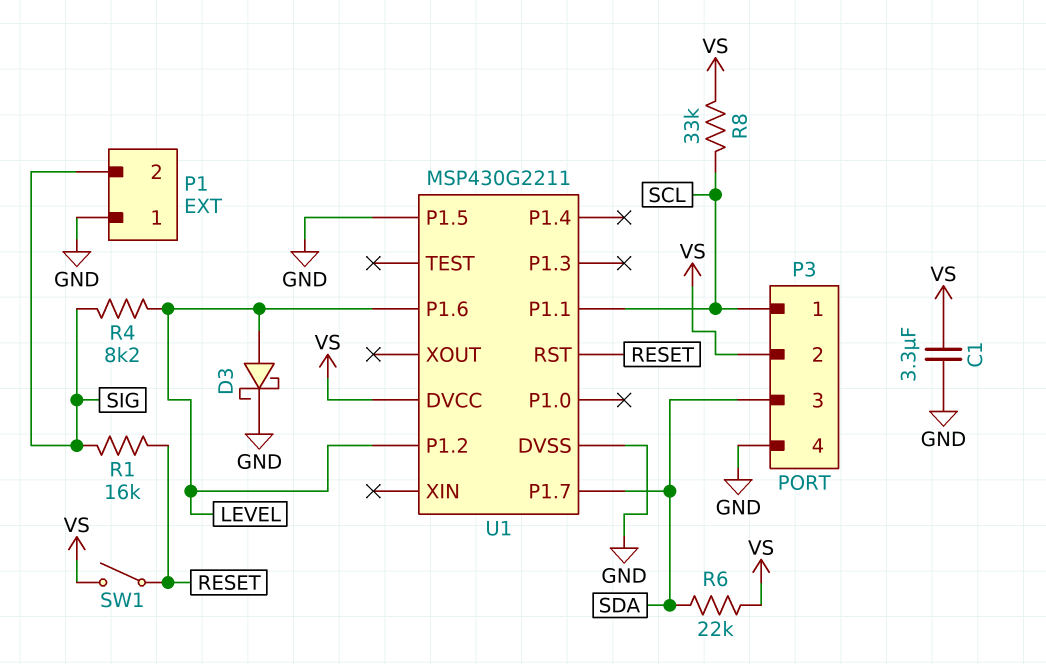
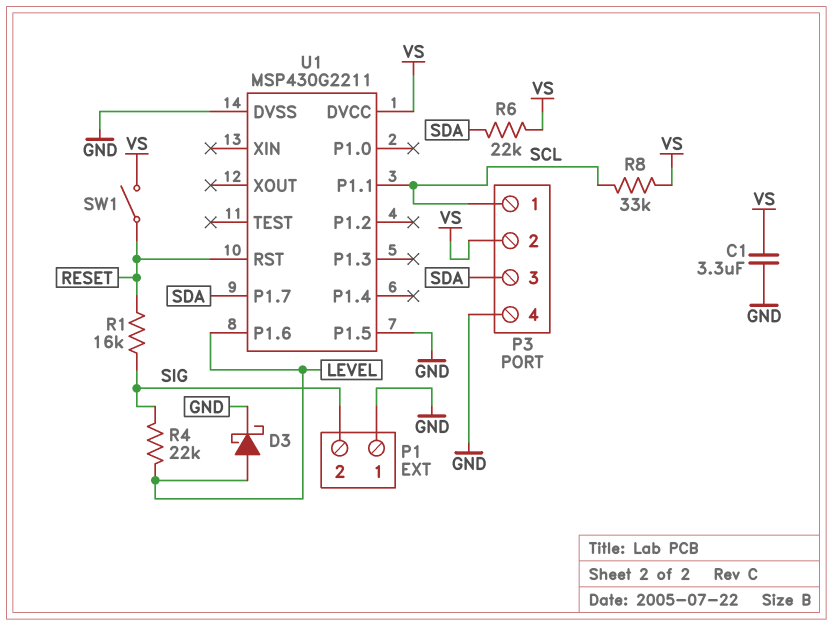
R4: 8.2k (LEVEL, SIG) -> 22k (LEVEL, SIG)
U1 pin P1.2: LEVEL -> none

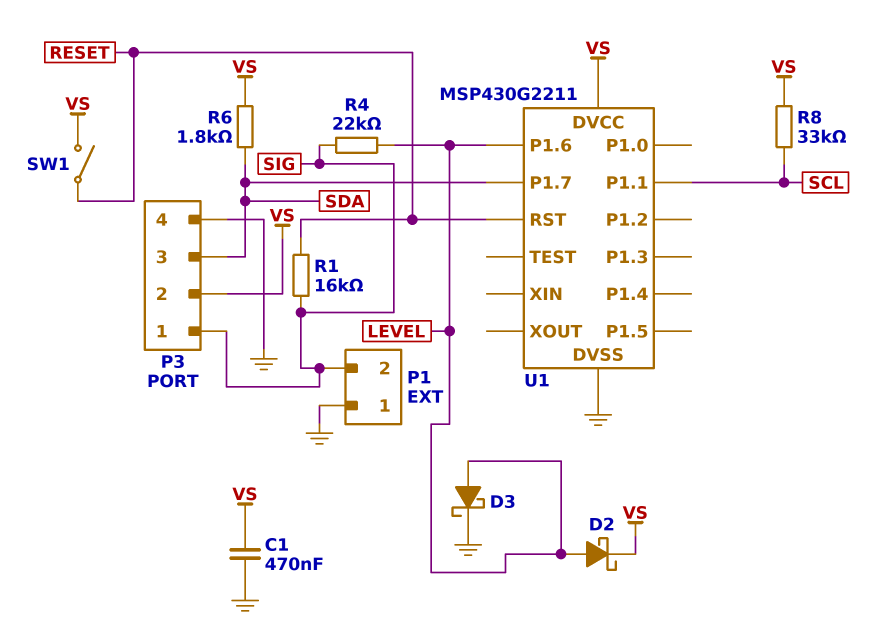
C1: 3.3uF (GND, VS) -> 470nF (GND, VS)
D2: none -> schottky (A LEVEL, K VS)
P3 pin 1: SCL -> SIG
R6: 22k (SDA, VS) -> 1.8k (SDA, VS)
U1 pin P1.5: GND -> none

